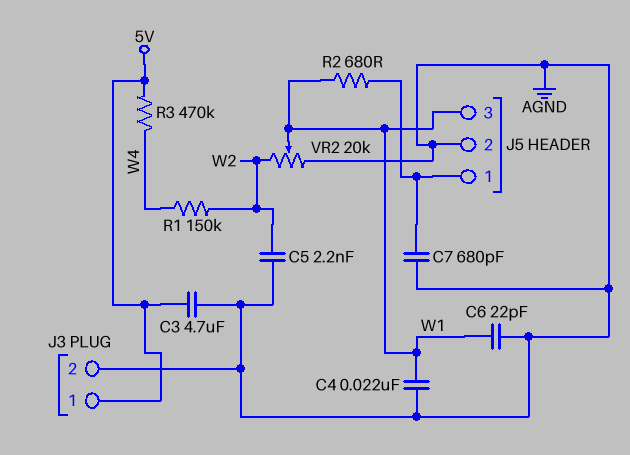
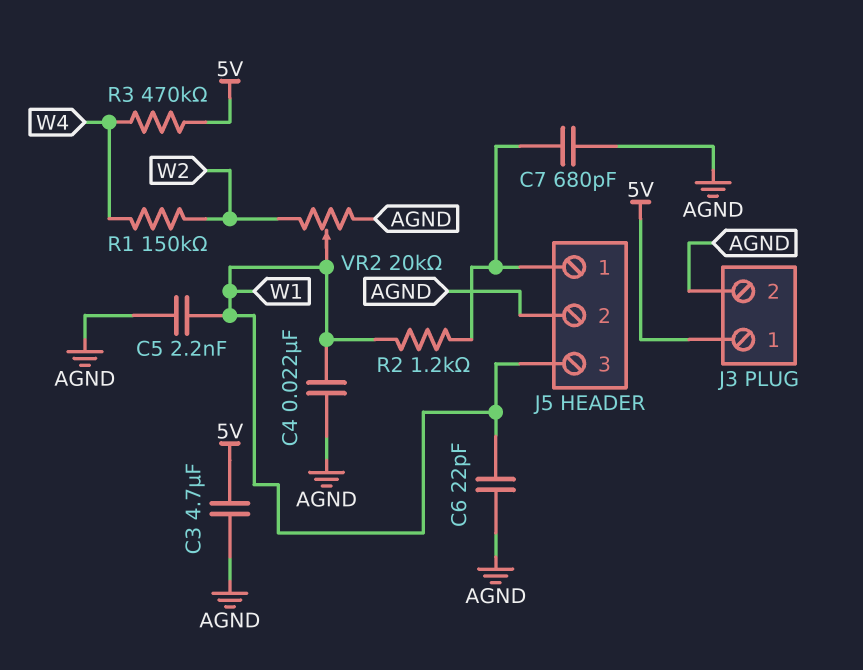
C5: 2.2nF (AGND, W2) -> 2.2nF (AGND, W1)
R2: 680 (J5/1, W1) -> 1.2k (J5/1, W1)

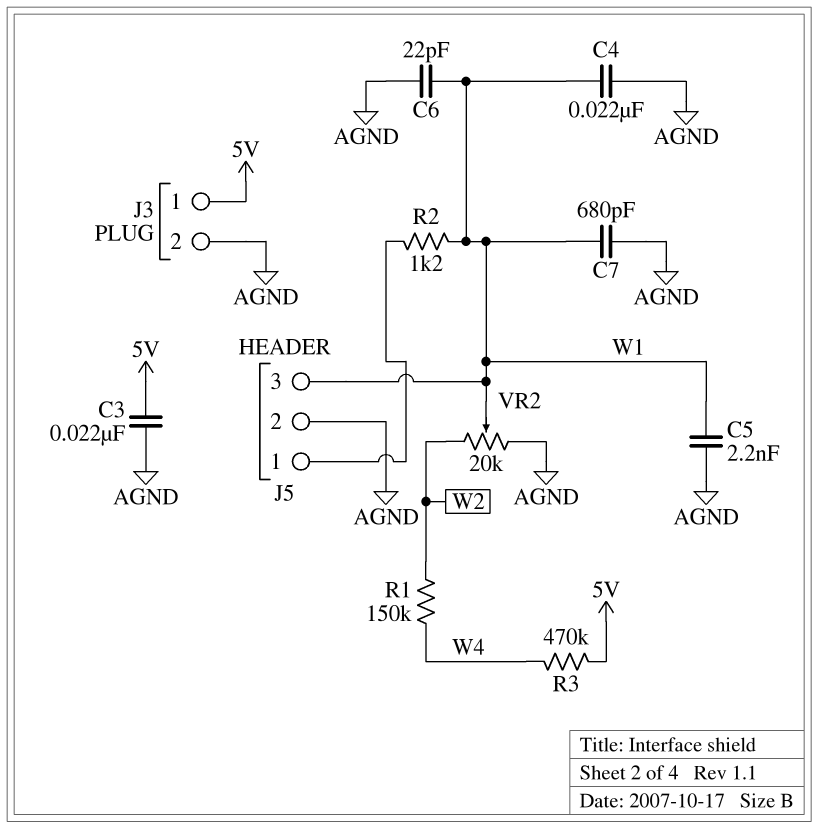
C3: 4.7uF (5V, AGND) -> 22nF (5V, AGND)
C7: 680pF (AGND, J5/1) -> 680pF (AGND, W1)

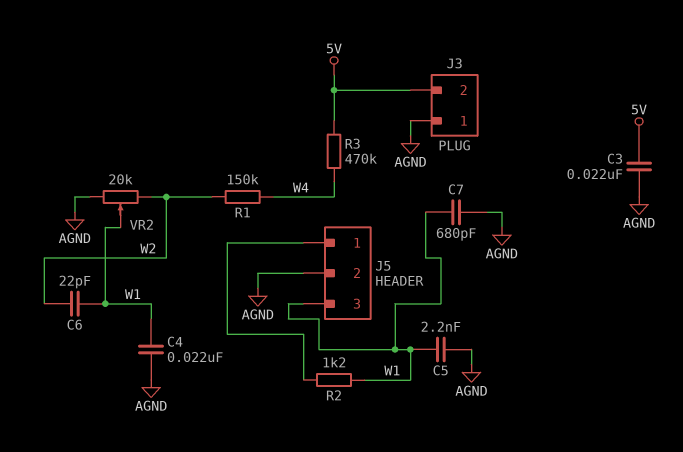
C6: 22pF (AGND, W1) -> 22pF (W1, W2)
J3 pin 1: 5V -> AGND
J3 pin 2: AGND -> 5V

